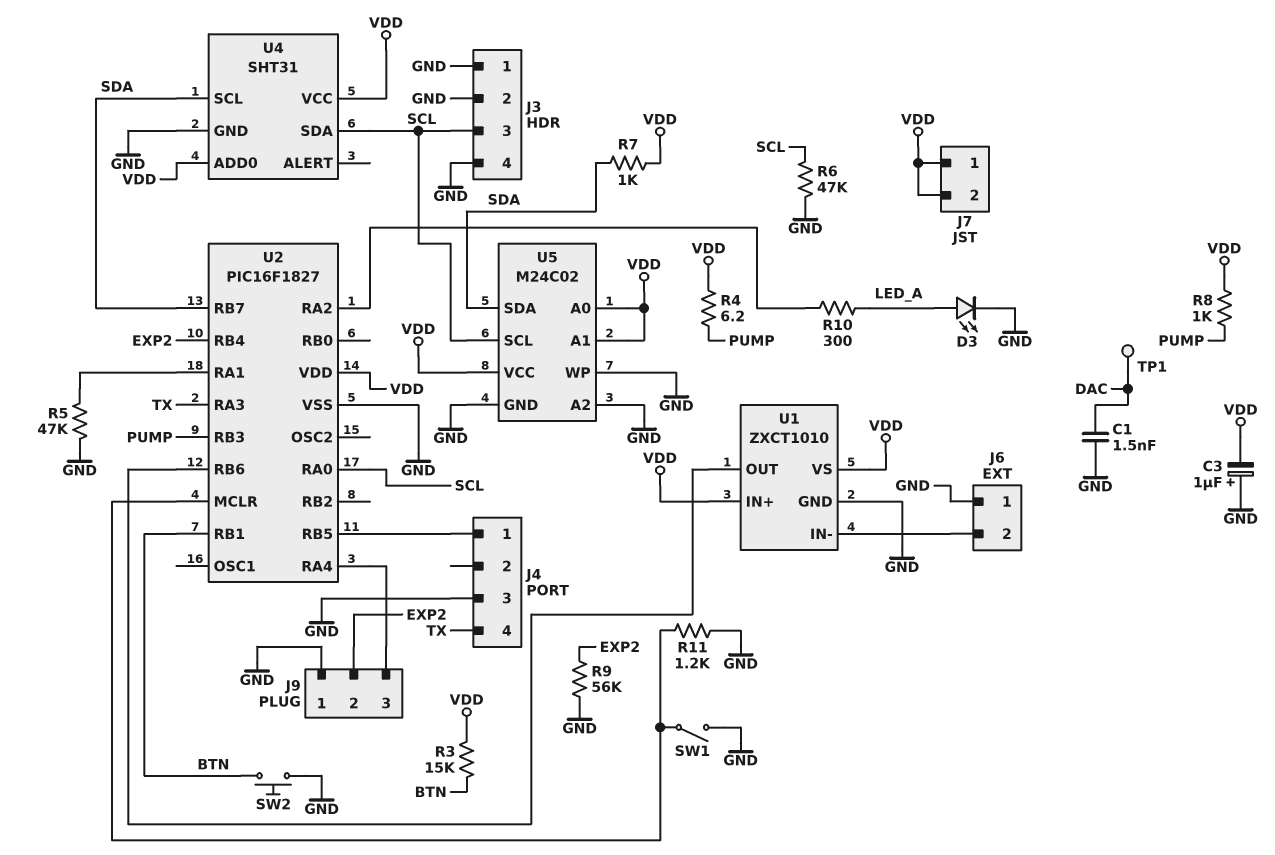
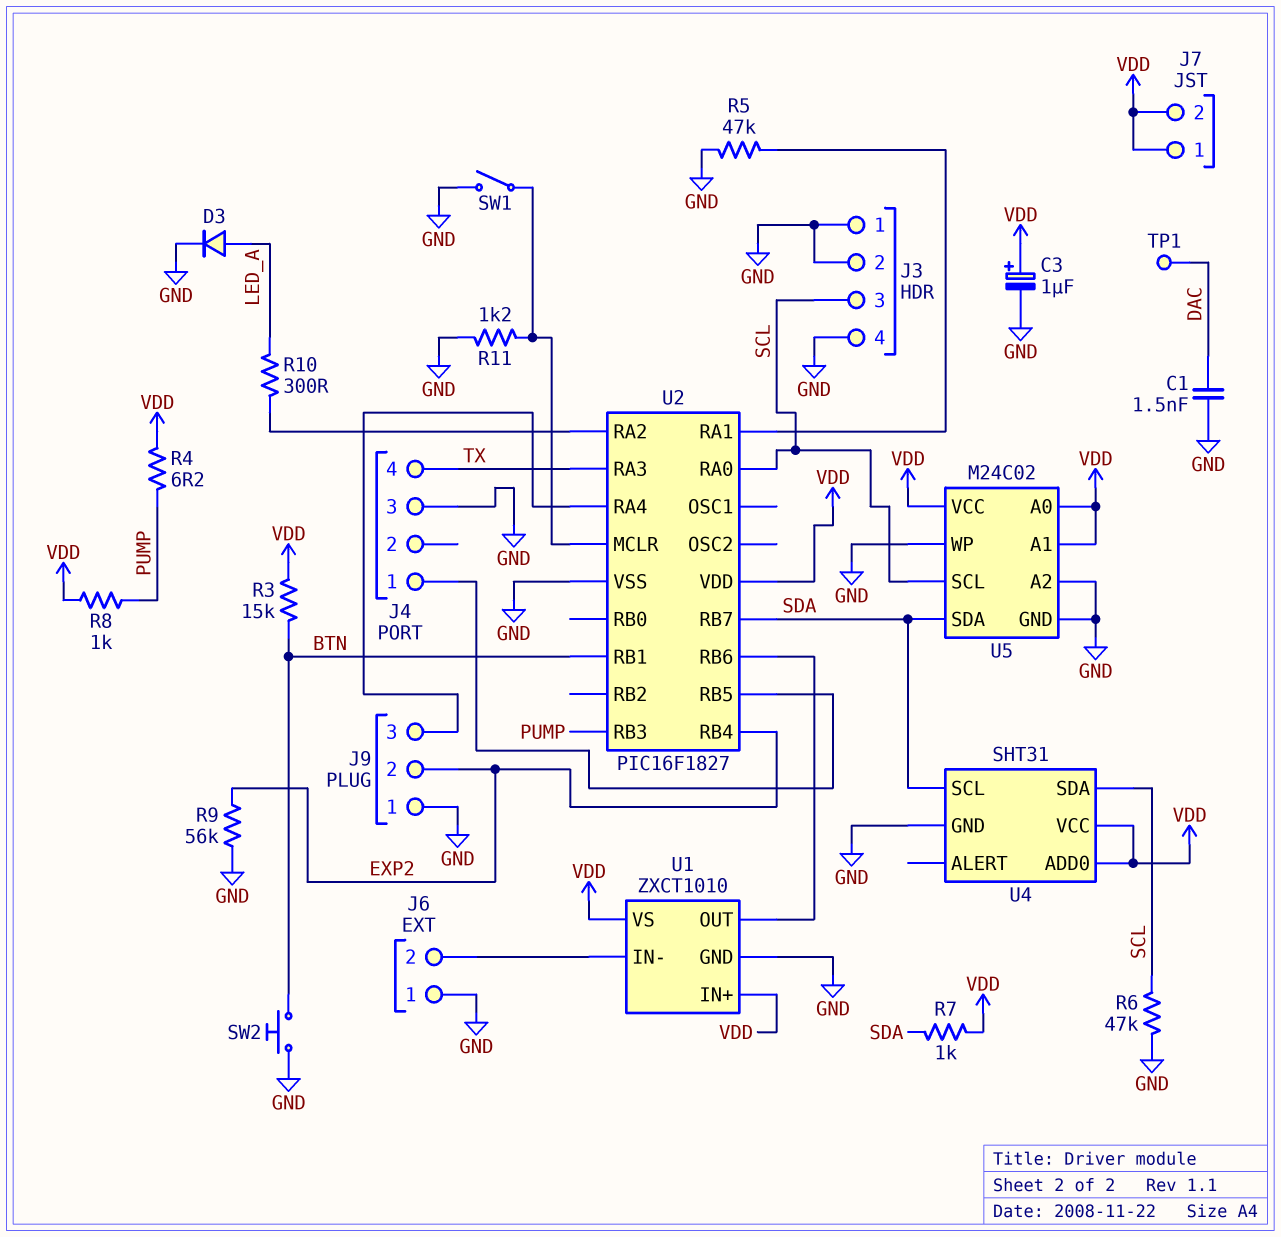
C3: 1uF (plus GND, minus VDD) -> 1uF (plus VDD, minus GND)
D3: LED (A LED_A, K GND) -> diode (A LED_A, K GND)

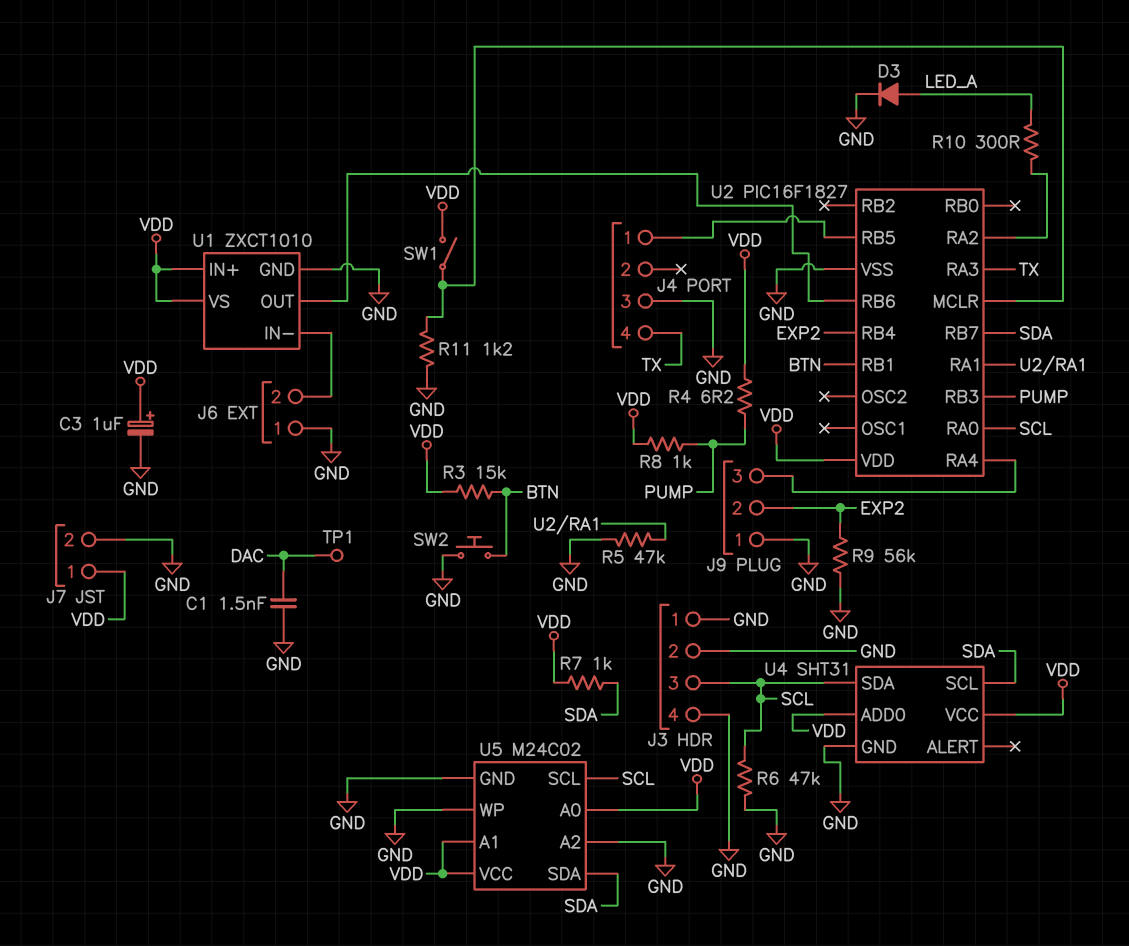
J7 pin 2: VDD -> GND
SW1: switch (GND, U2/MCLR) -> switch (U2/MCLR, VDD)

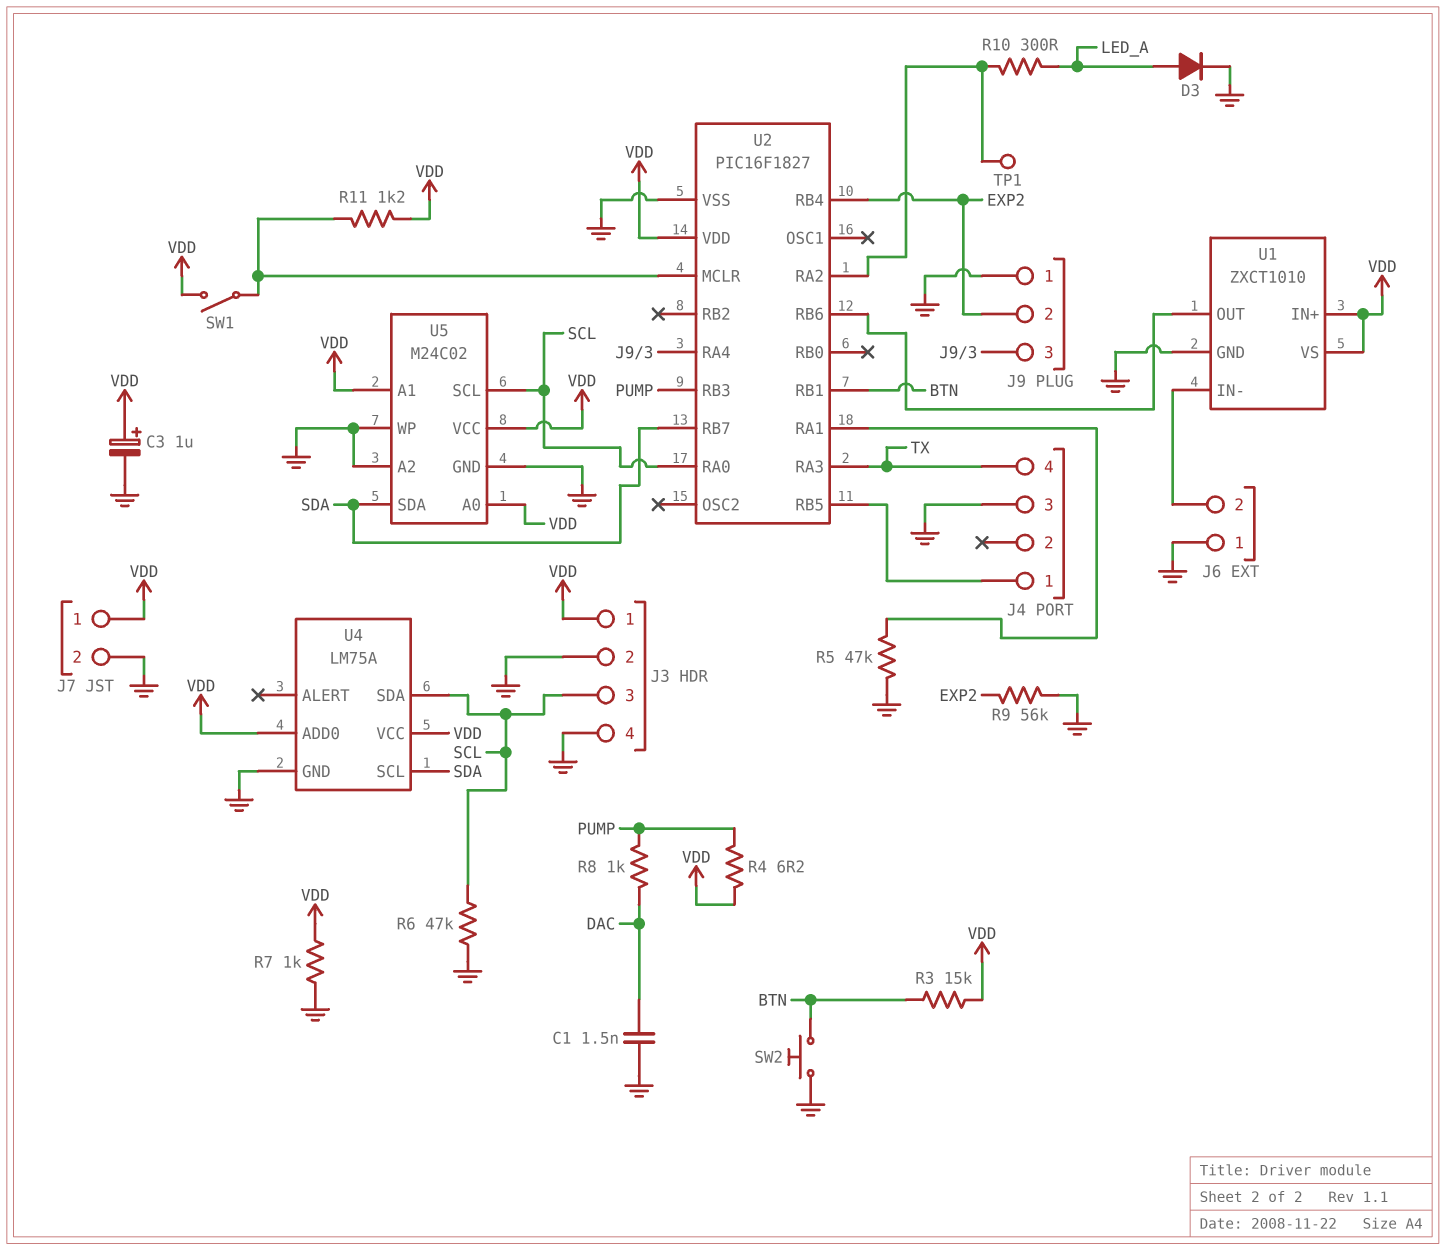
J3 pin 1: GND -> VDD
R7: 1k (SDA, VDD) -> 1k (GND, VDD)
R8: 1k (PUMP, VDD) -> 1k (DAC, PUMP)
R11: 1.2k (GND, U2/MCLR) -> 1.2k (U2/MCLR, VDD)
TP1: test point (DAC) -> test point (U2/RA2)
U4: SHT31 -> LM75A

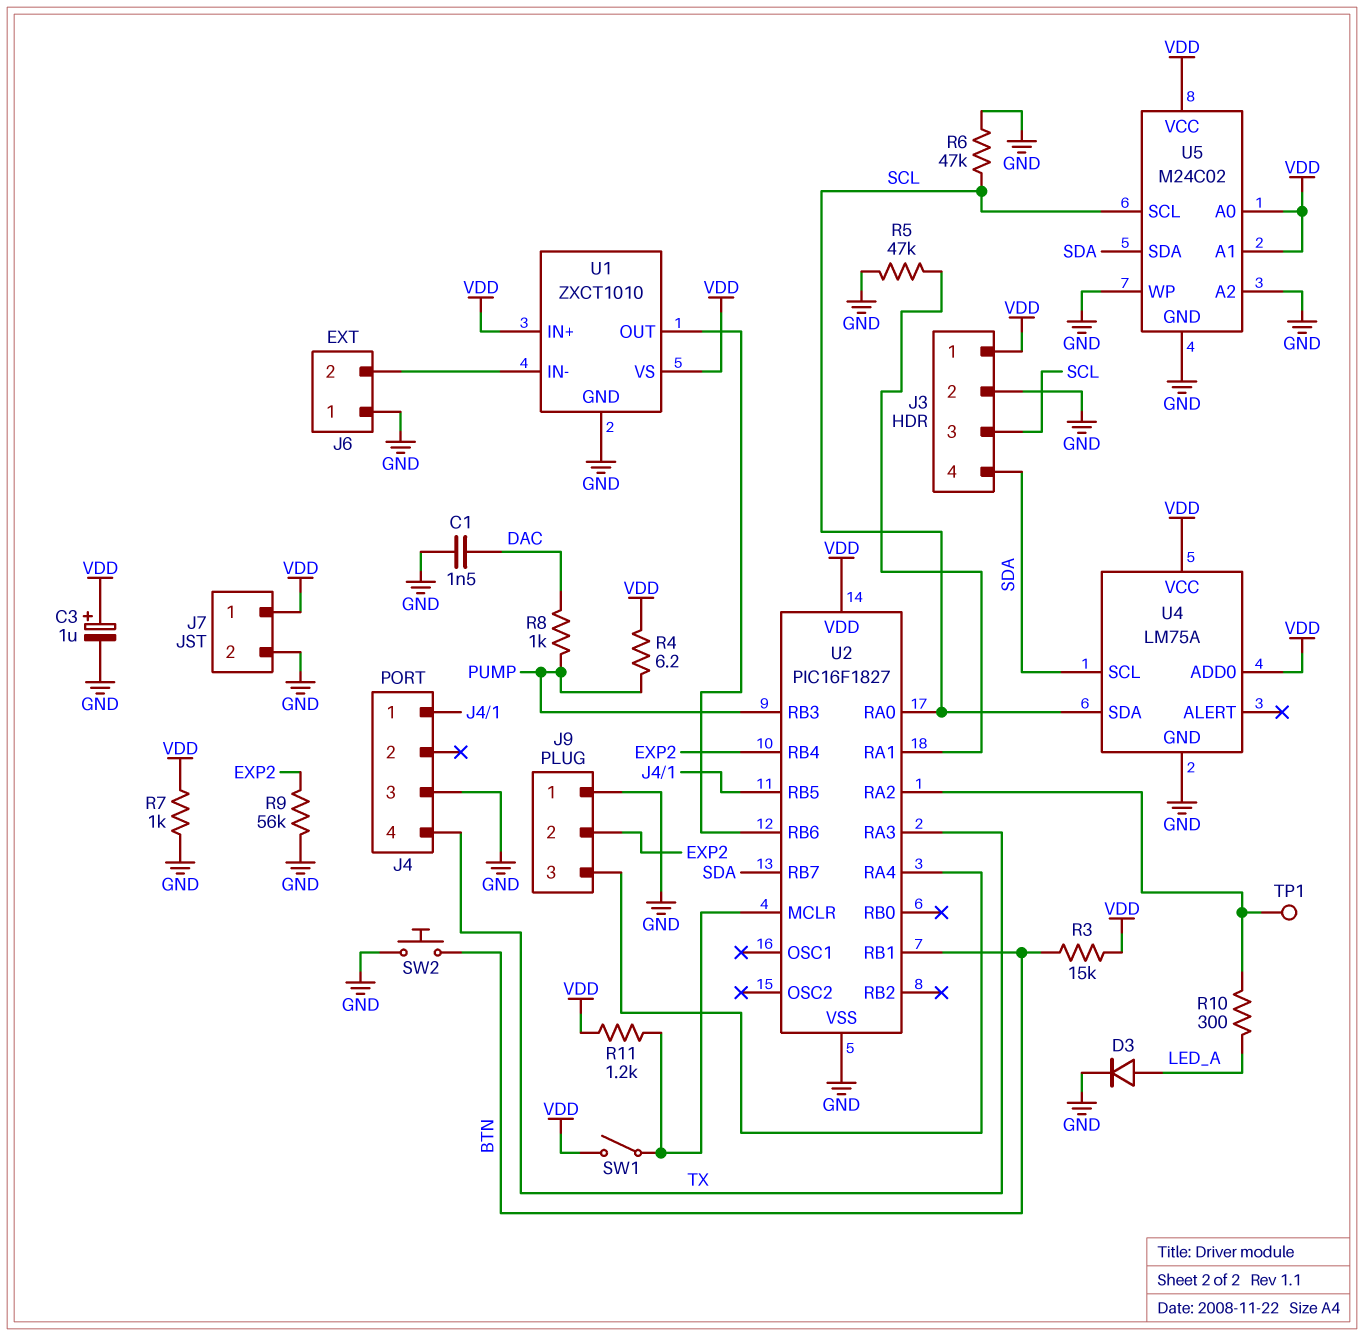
J3 pin 4: GND -> SDA

